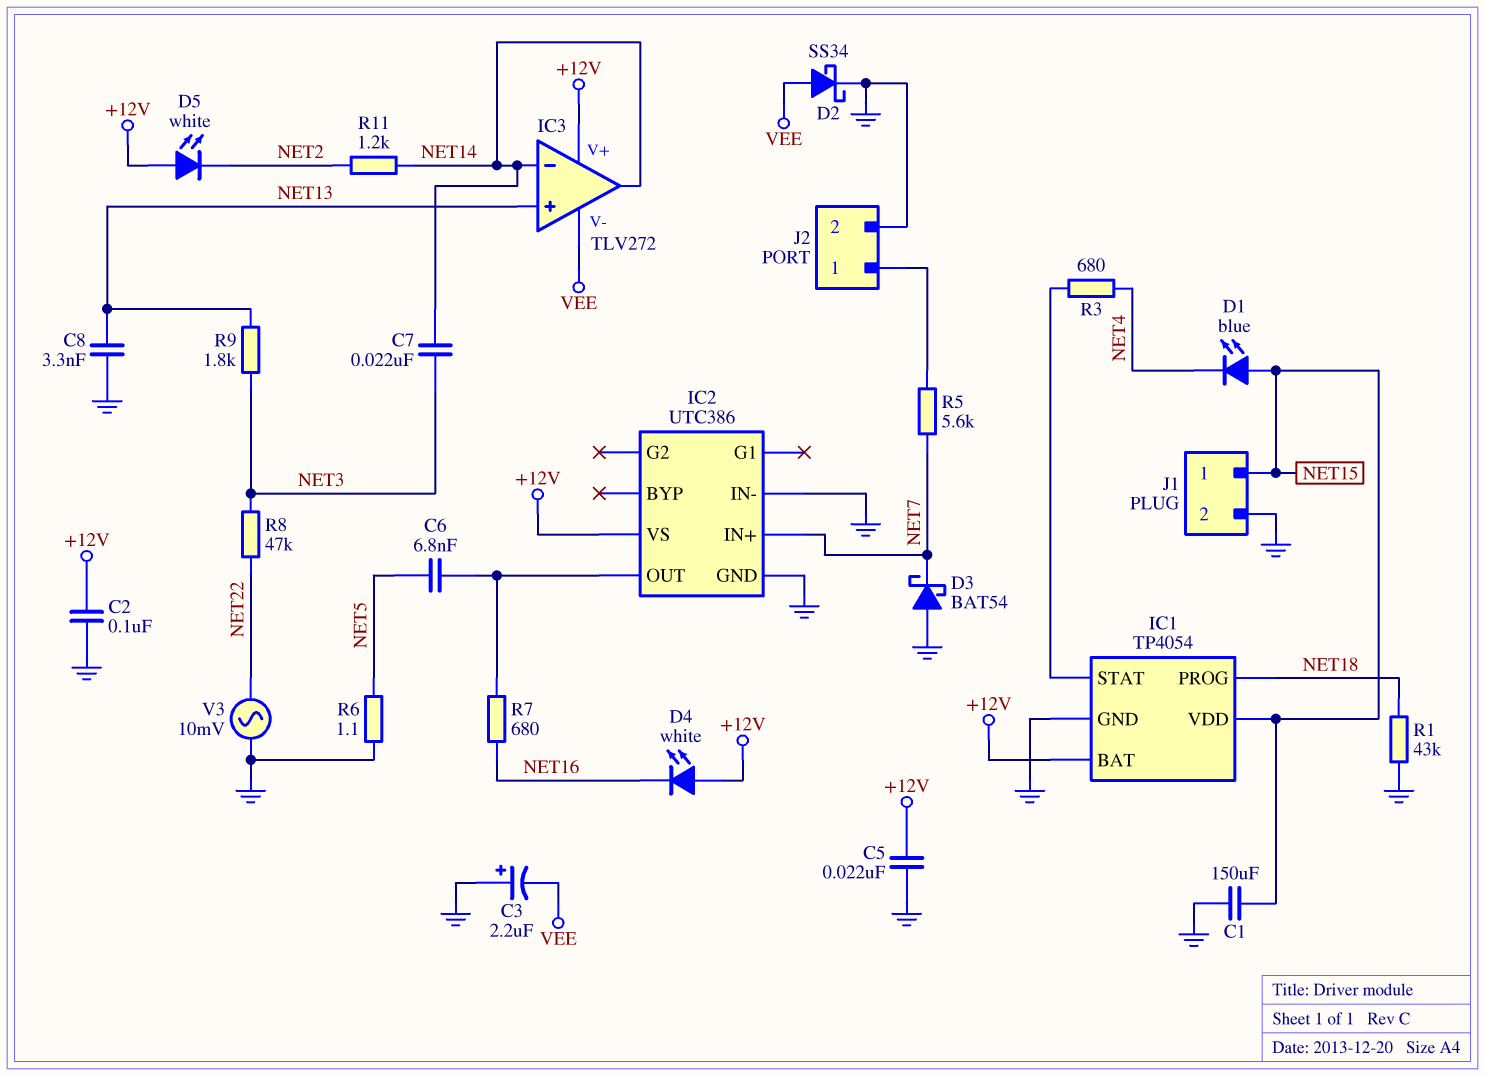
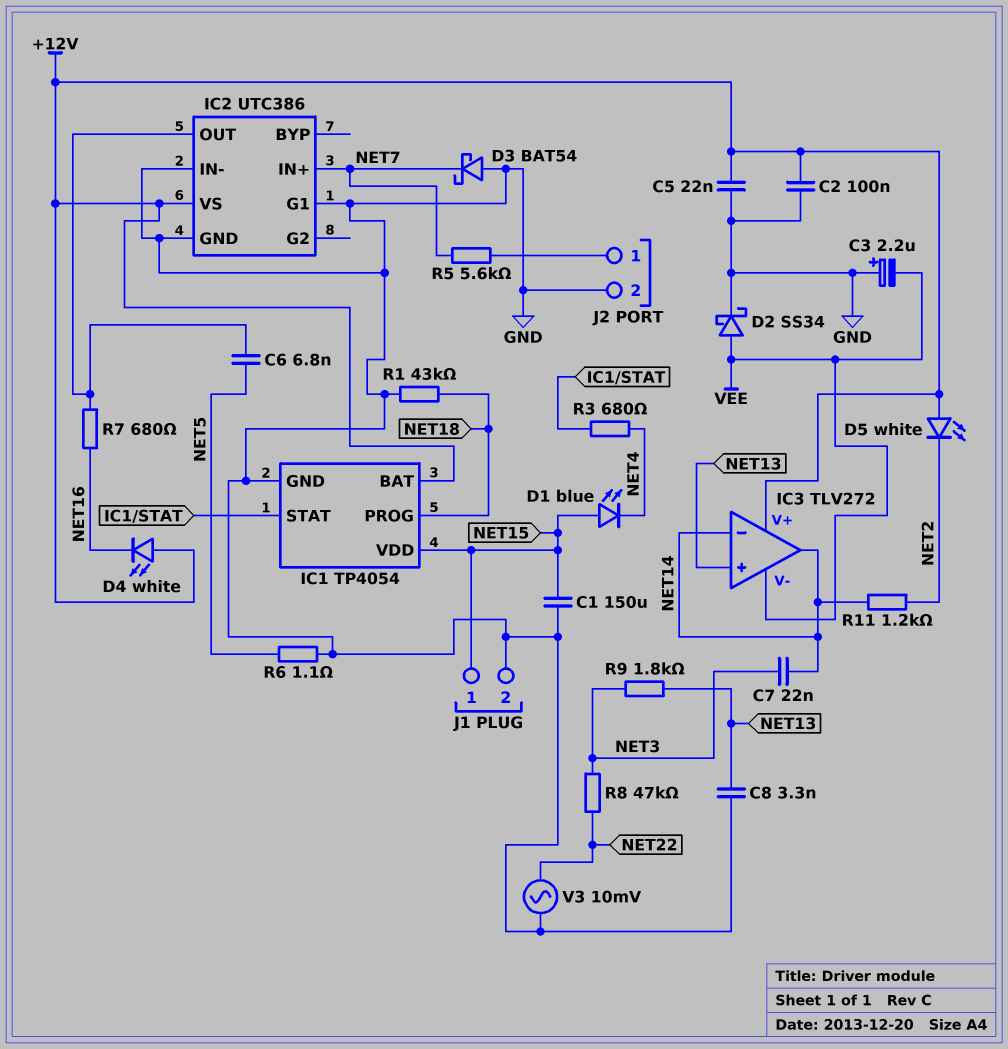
IC2 pin G1: none -> GND

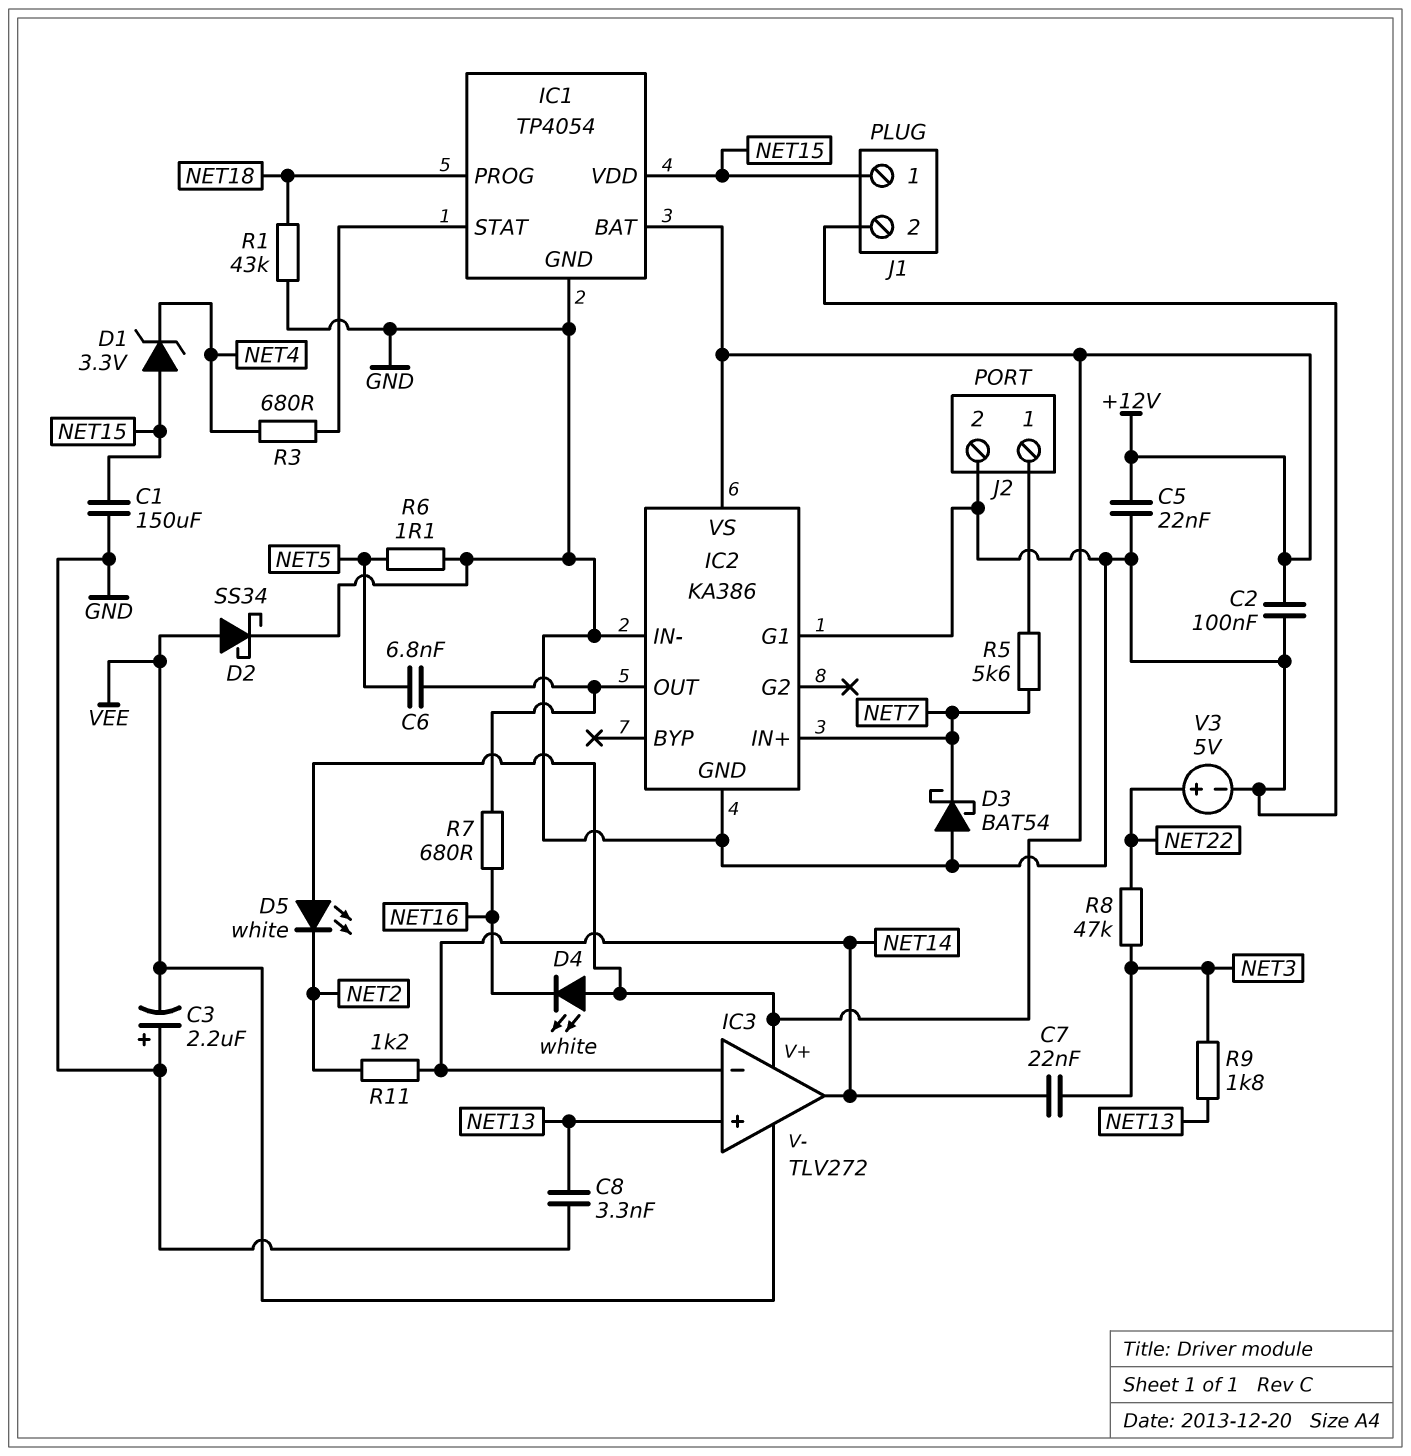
D1: LED blue (A NET15, K NET4) -> zener 3.3V (A NET15, K NET4)
IC2: UTC386 -> KA386
V3: AC 10mV (GND, NET22) -> 5V (plus NET22, minus GND)

